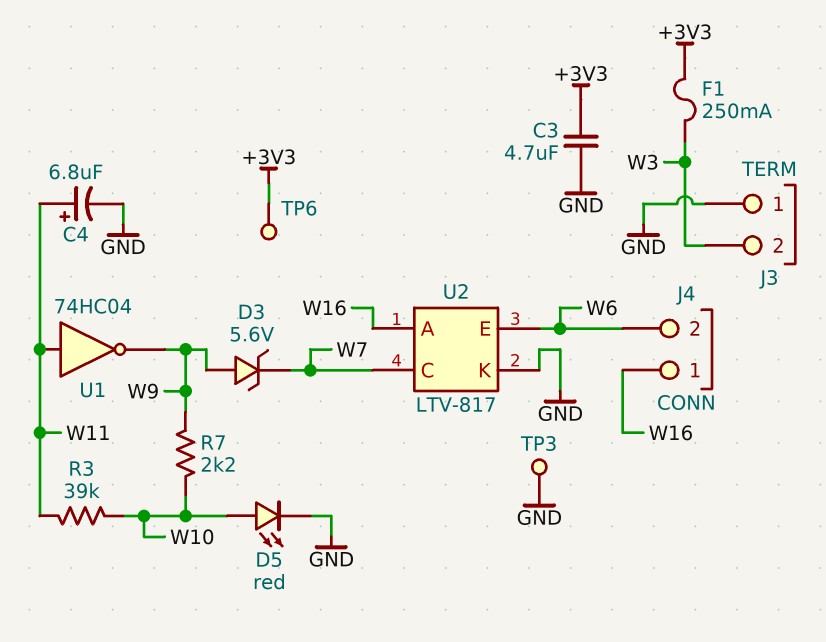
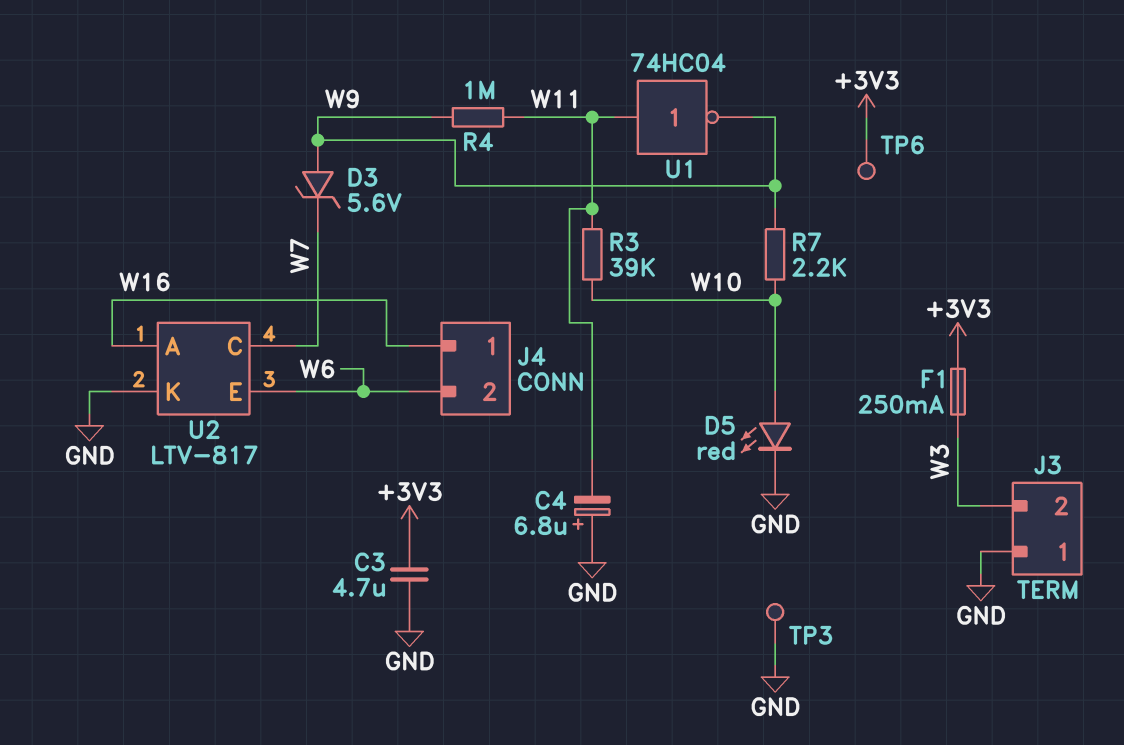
C4: 6.8uF (plus W11, minus GND) -> 6.8uF (plus GND, minus W11)
R4: none -> 1M (W9, W11)

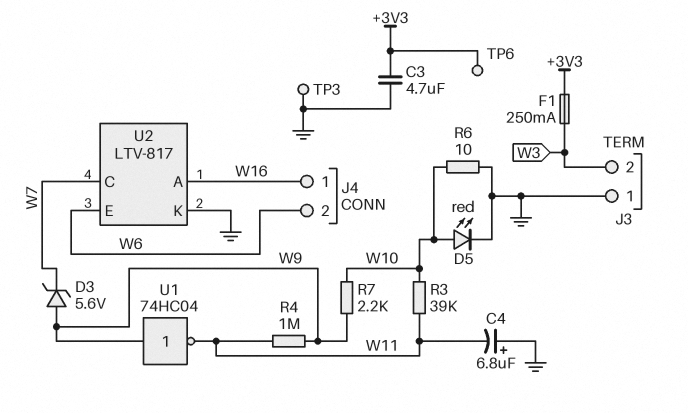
R6: none -> 10 (GND, W10)
U1: NOT 74HC04 (in W11, out W9) -> NOT 74HC04 (in W9, out W11)

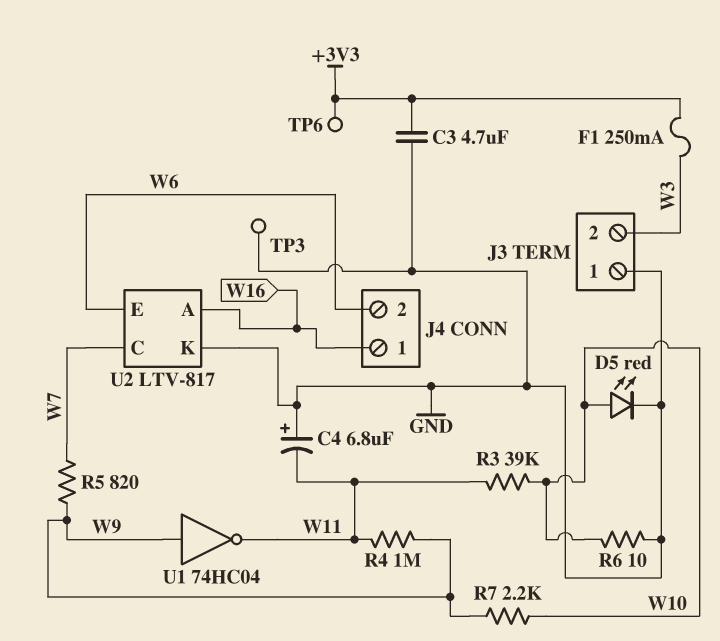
D3: zener 5.6V (A W9, K W7) -> none
R5: none -> 820 (W7, W9)

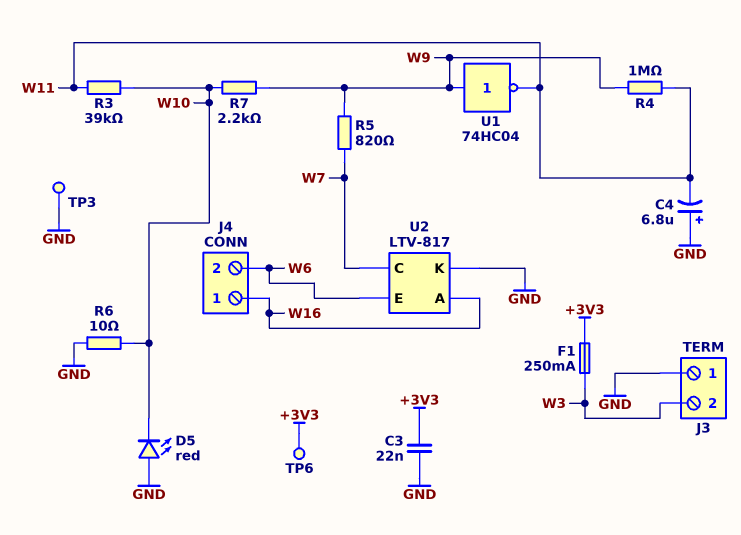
C3: 4.7uF (+3V3, GND) -> 22nF (+3V3, GND)
D5: LED red (A W10, K GND) -> LED red (A GND, K W10)

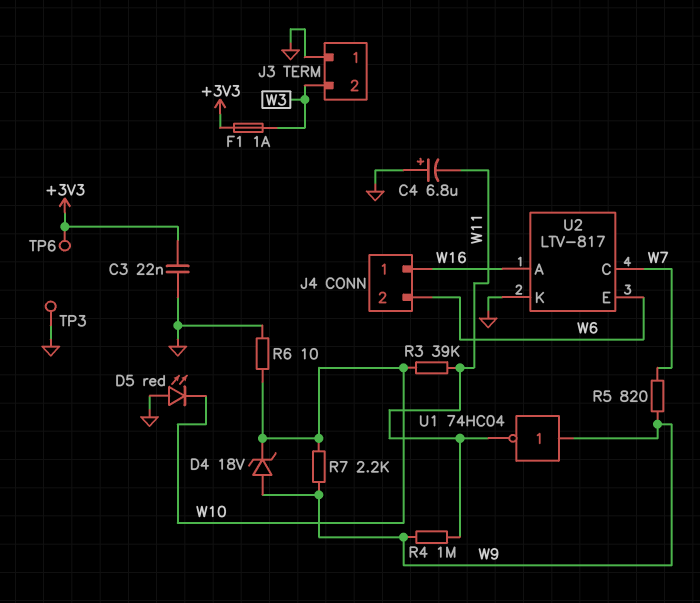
D4: none -> zener 18V (A W9, K W10)
F1: 250mA (+3V3, W3) -> 1A (+3V3, W3)

